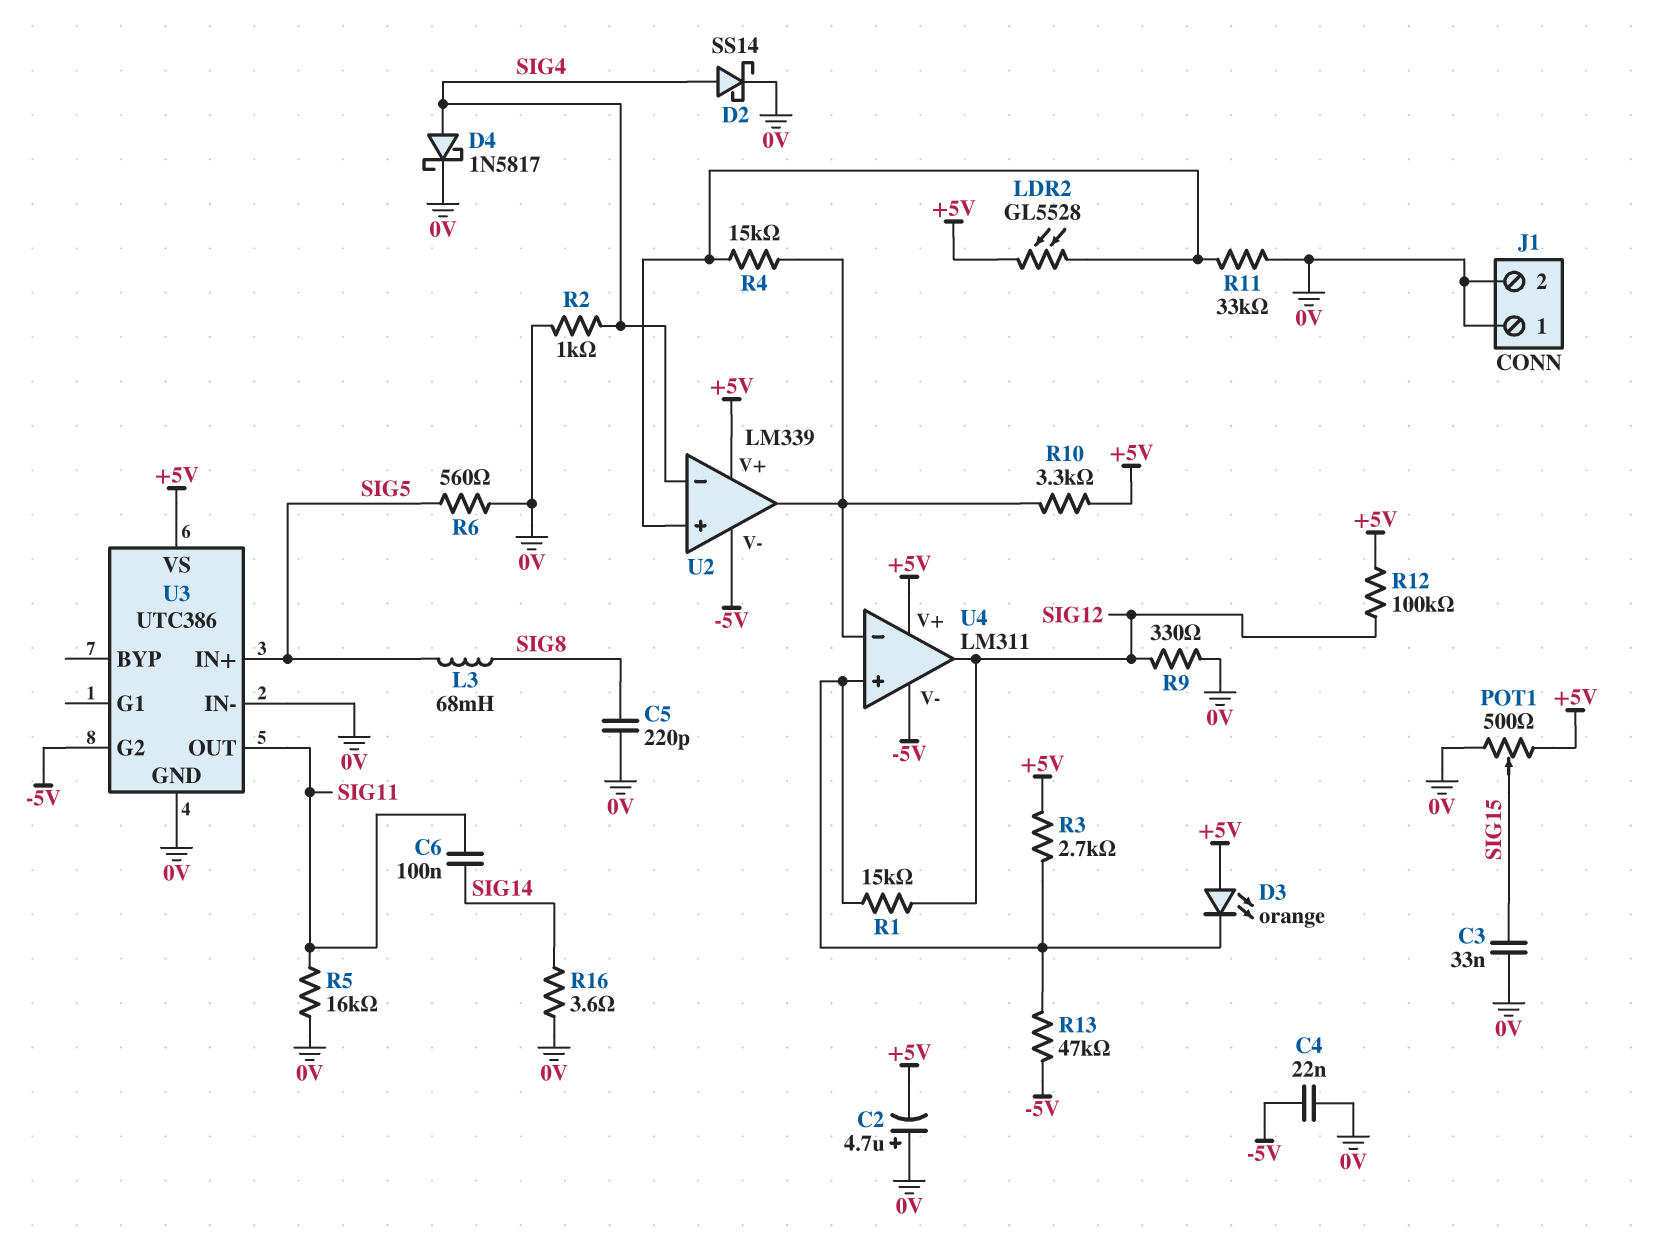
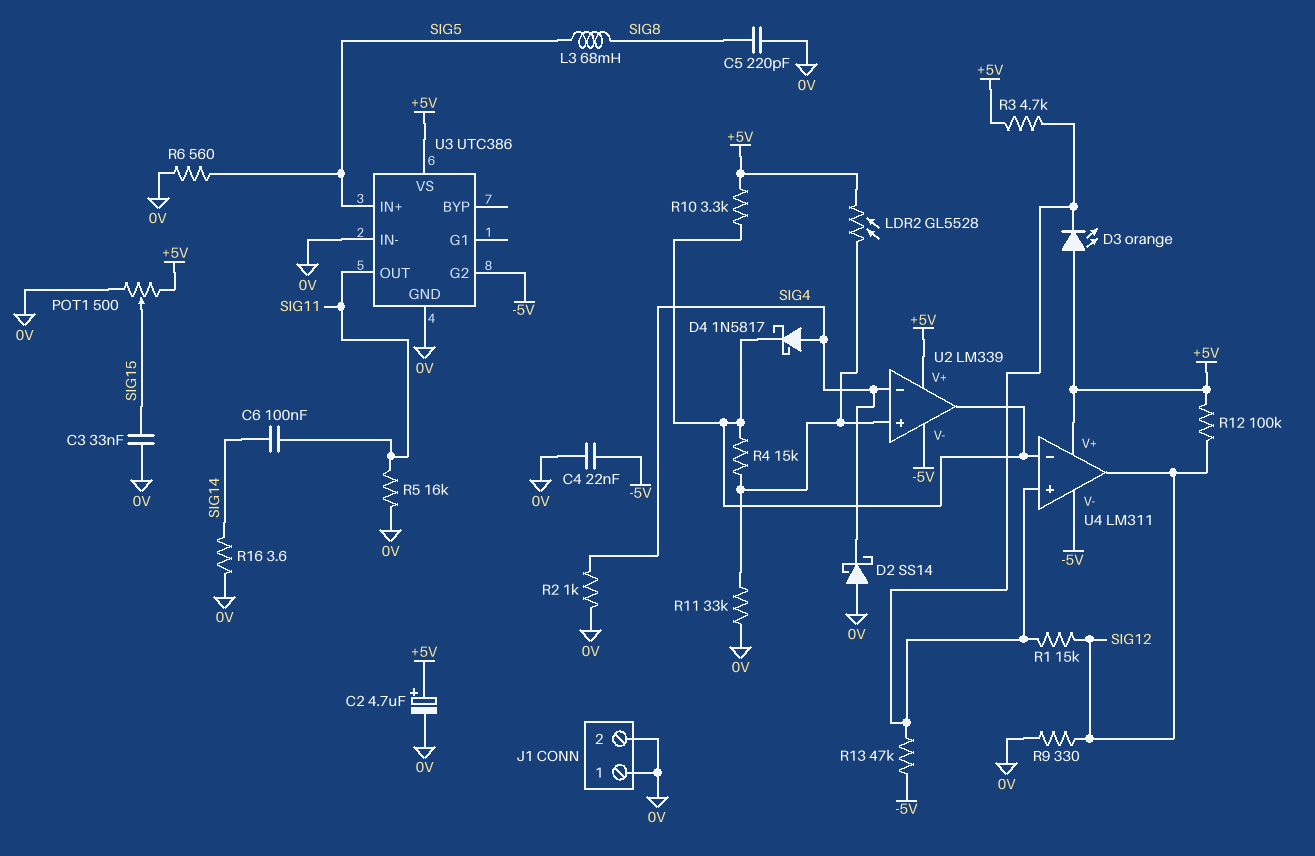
C2: 4.7uF (plus 0V, minus +5V) -> 4.7uF (plus +5V, minus 0V)
D2: schottky SS14 (A SIG4, K 0V) -> schottky SS14 (A 0V, K SIG4)
D4: schottky 1N5817 (A SIG4, K 0V) -> schottky 1N5817 (A SIG4, K U2/out)
R3: 2.7k (+5V, U4/in+) -> 4.7k (+5V, U4/in+)

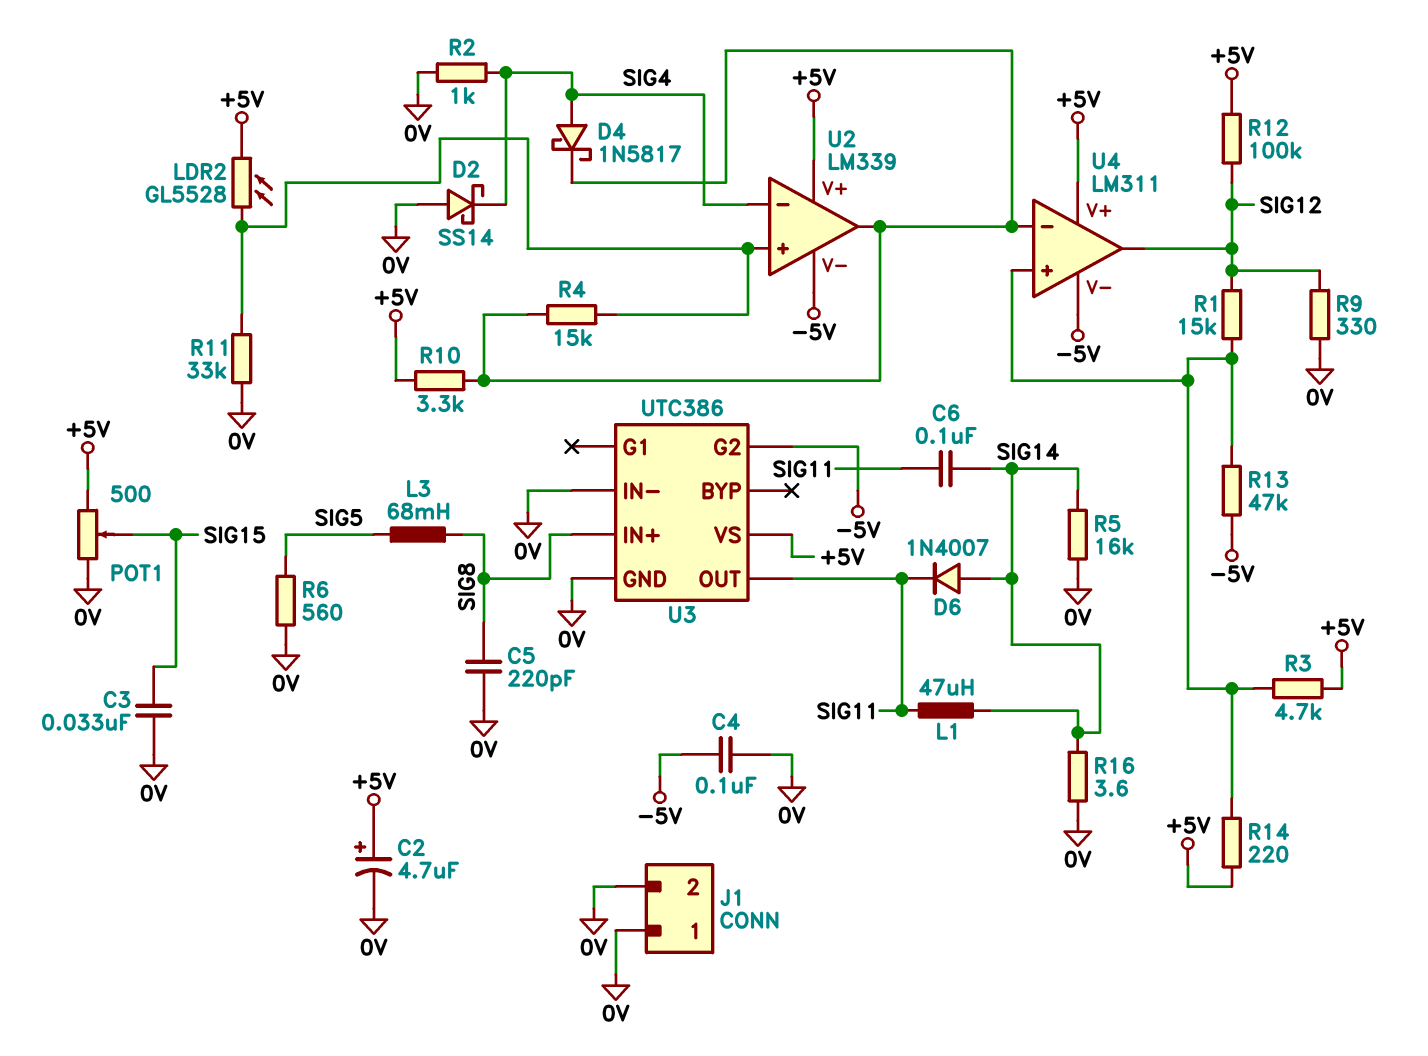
C4: 22nF (-5V, 0V) -> 100nF (-5V, 0V)
D3: LED orange (A +5V, K U4/in+) -> none
D6: none -> diode 1N4007 (A SIG14, K SIG11)
L1: none -> 47uH (SIG11, SIG14)
R5: 16k (0V, SIG11) -> 16k (0V, SIG14)
R14: none -> 220 (+5V, U4/in+)
U3 pin IN+: SIG5 -> SIG8

